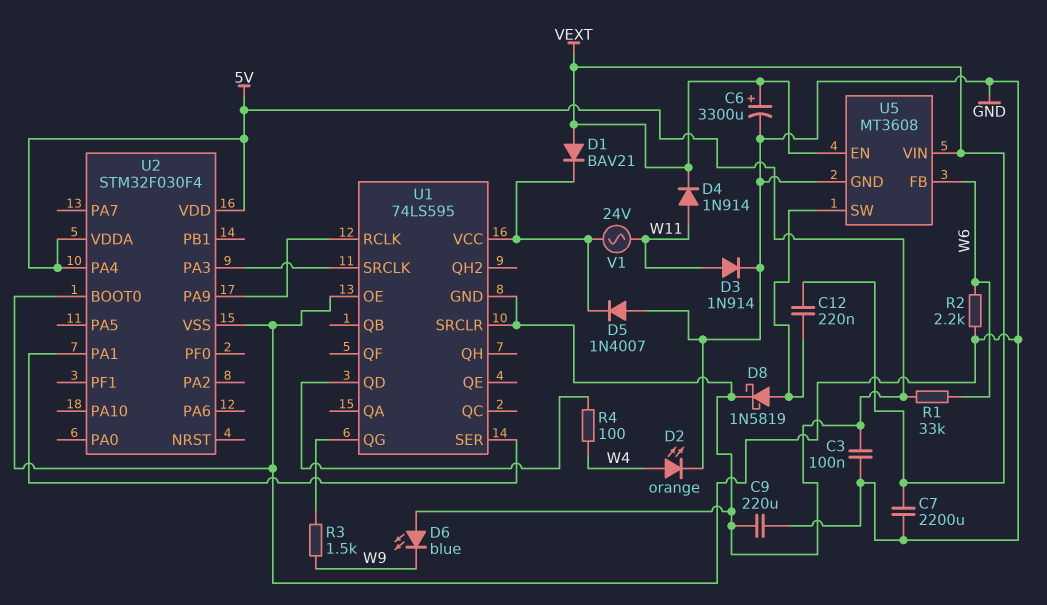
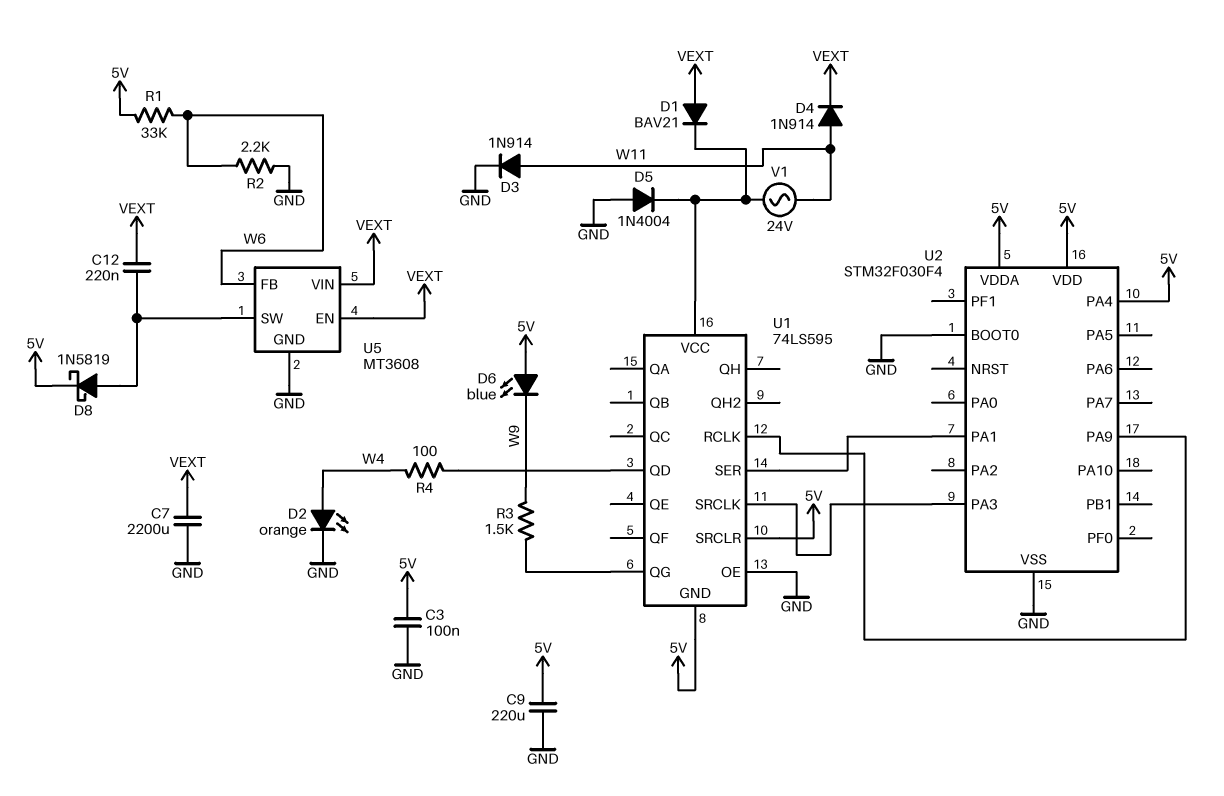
C6: 3300uF (plus VEXT, minus GND) -> none
D5: diode 1N4007 (A GND, K U1/VCC) -> diode 1N4004 (A GND, K U1/VCC)

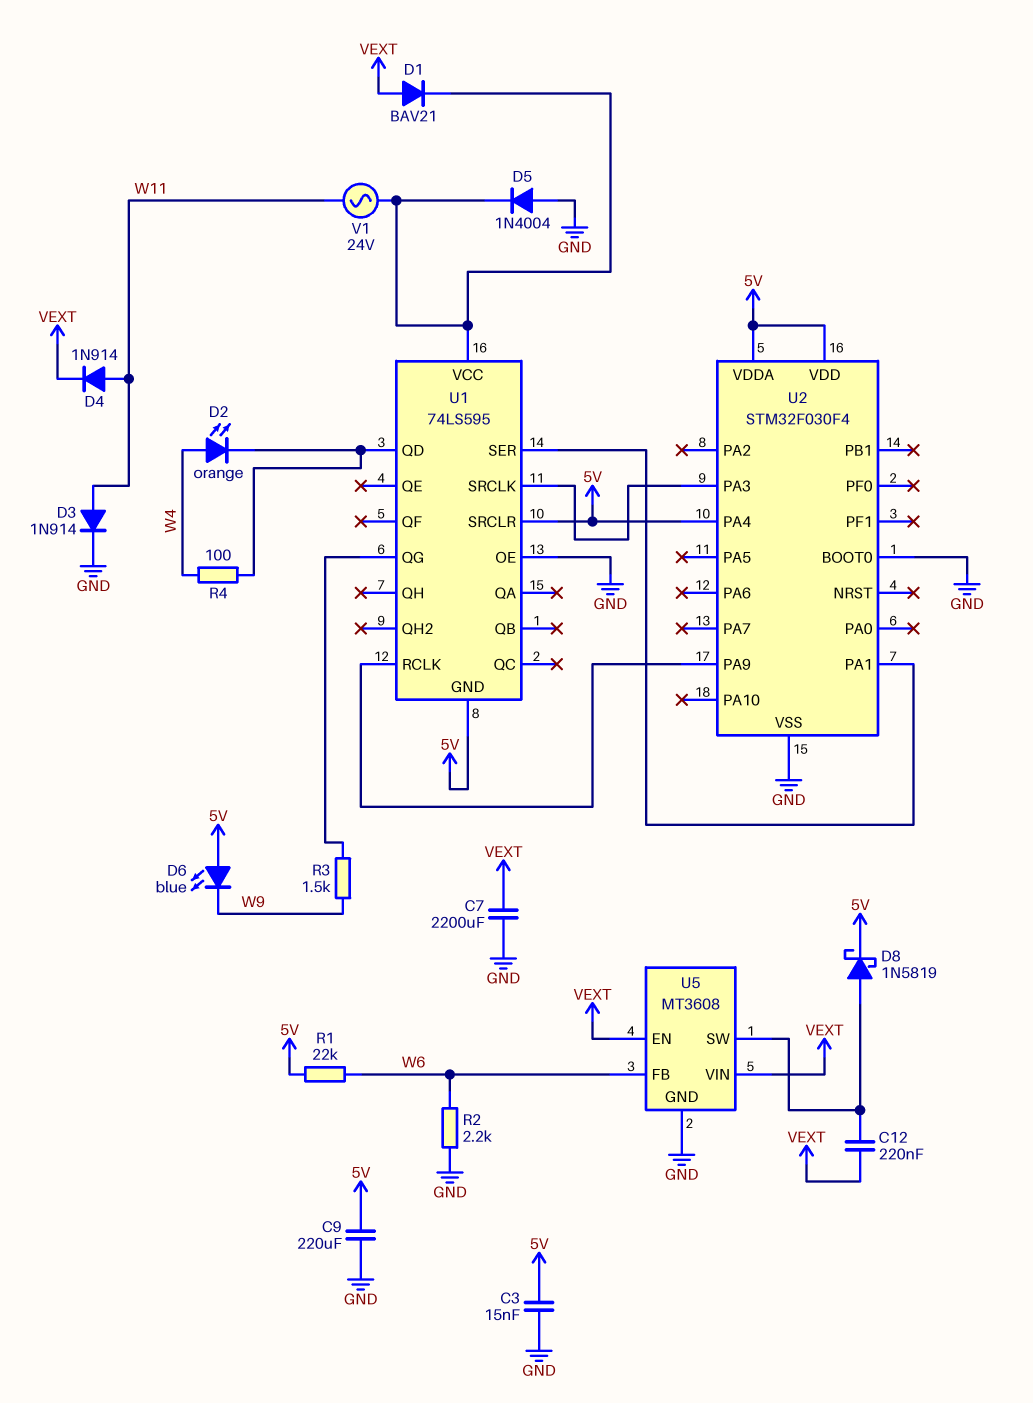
C3: 100nF (5V, GND) -> 15nF (5V, GND)
D2: LED orange (A W4, K GND) -> LED orange (A W4, K U1/QD)
R1: 33k (5V, W6) -> 22k (5V, W6)

